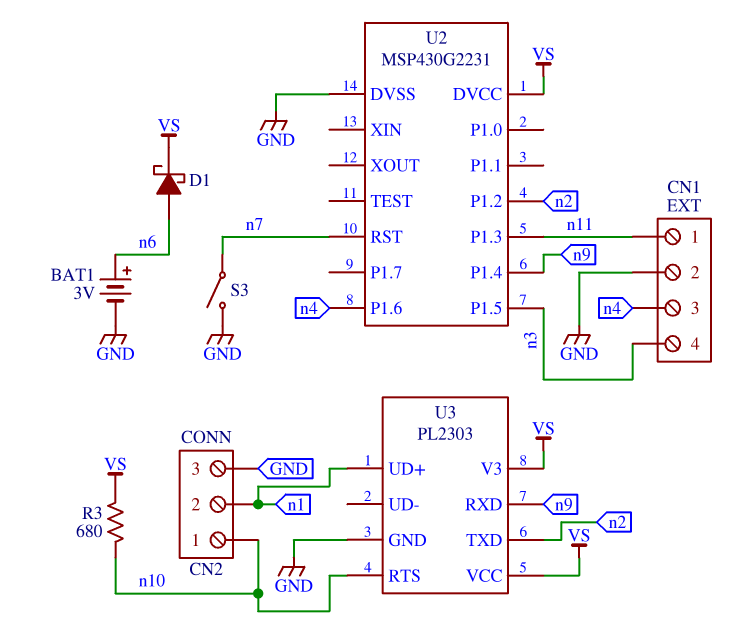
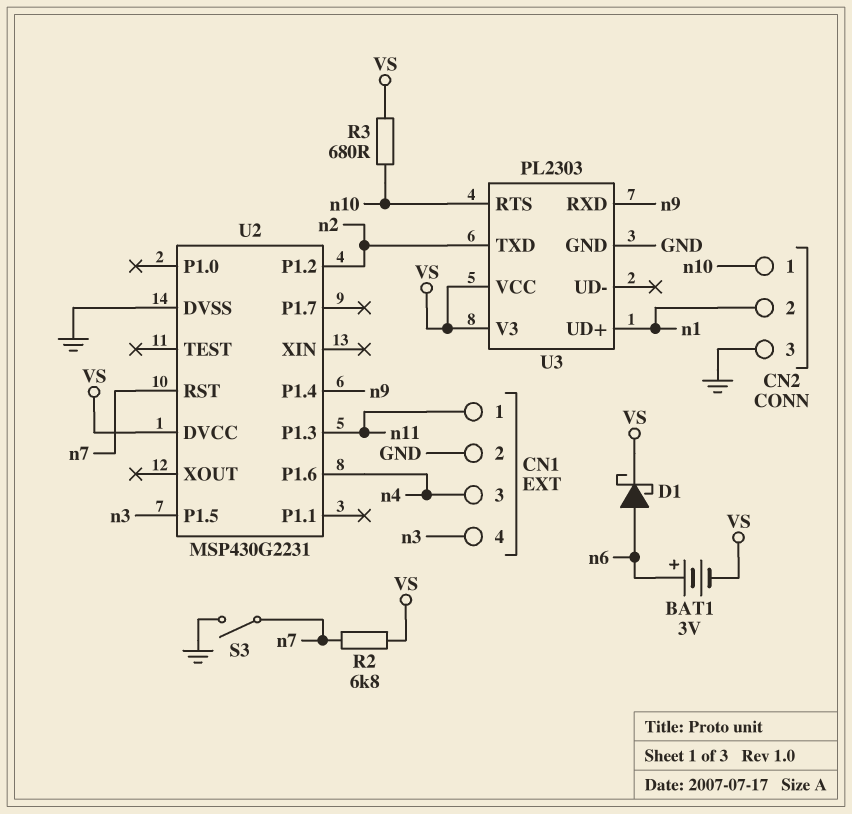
BAT1: 3V (plus n6, minus GND) -> 3V (plus n6, minus VS)
R2: none -> 6.8k (VS, n7)

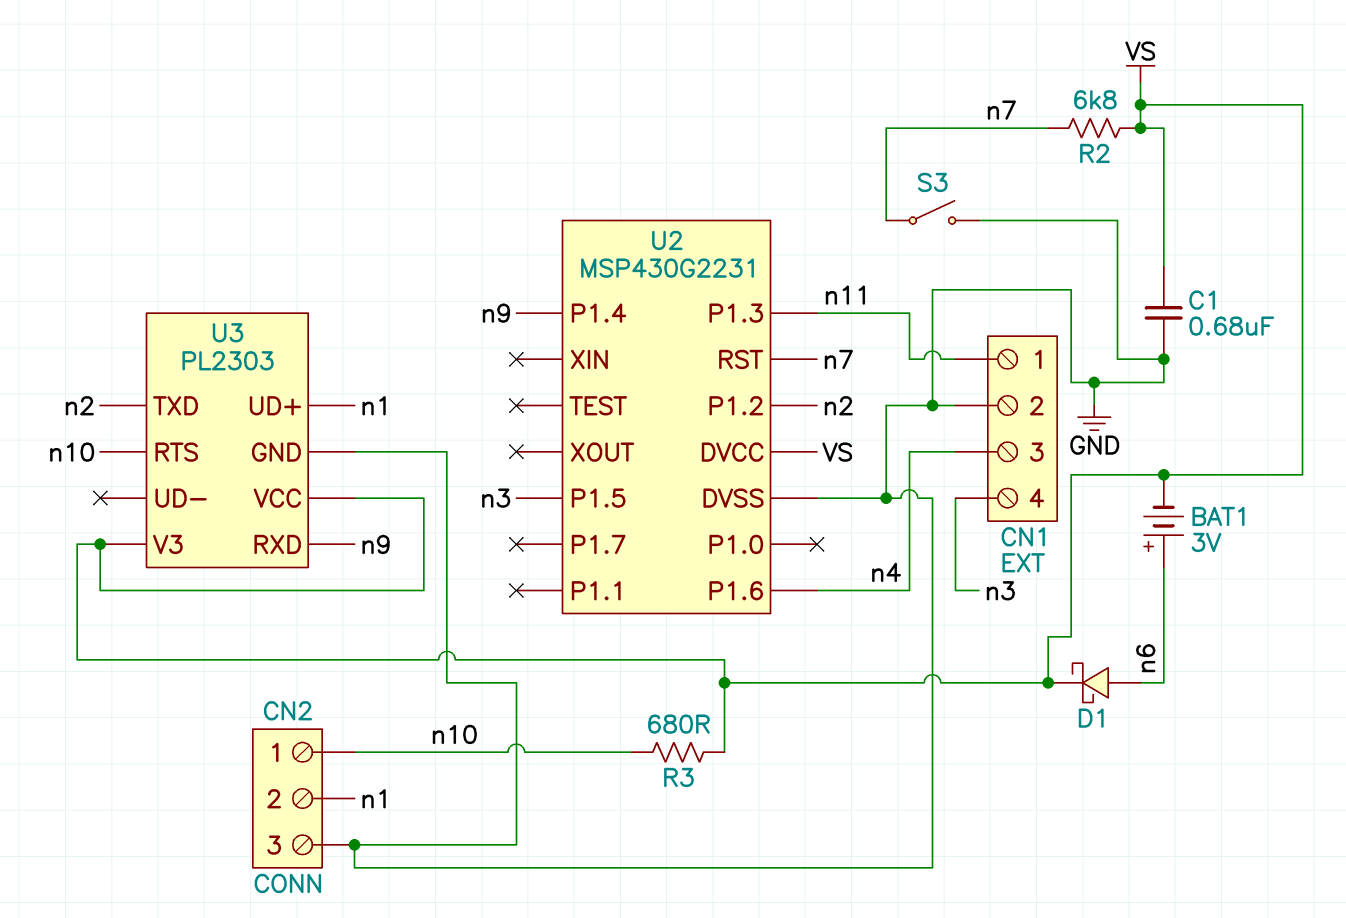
C1: none -> 680nF (GND, VS)

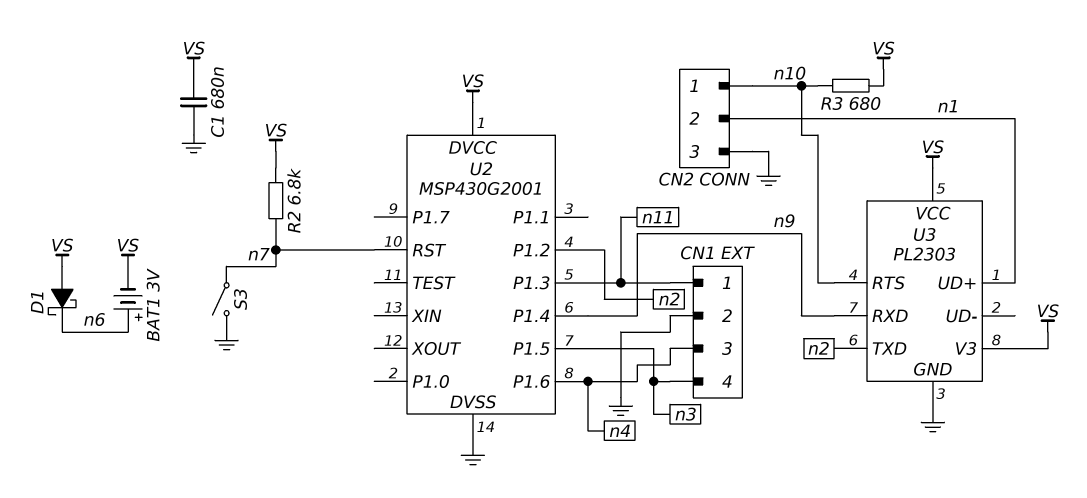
D1: schottky (A n6, K VS) -> schottky (A VS, K n6)
U2: MSP430G2231 -> MSP430G2001

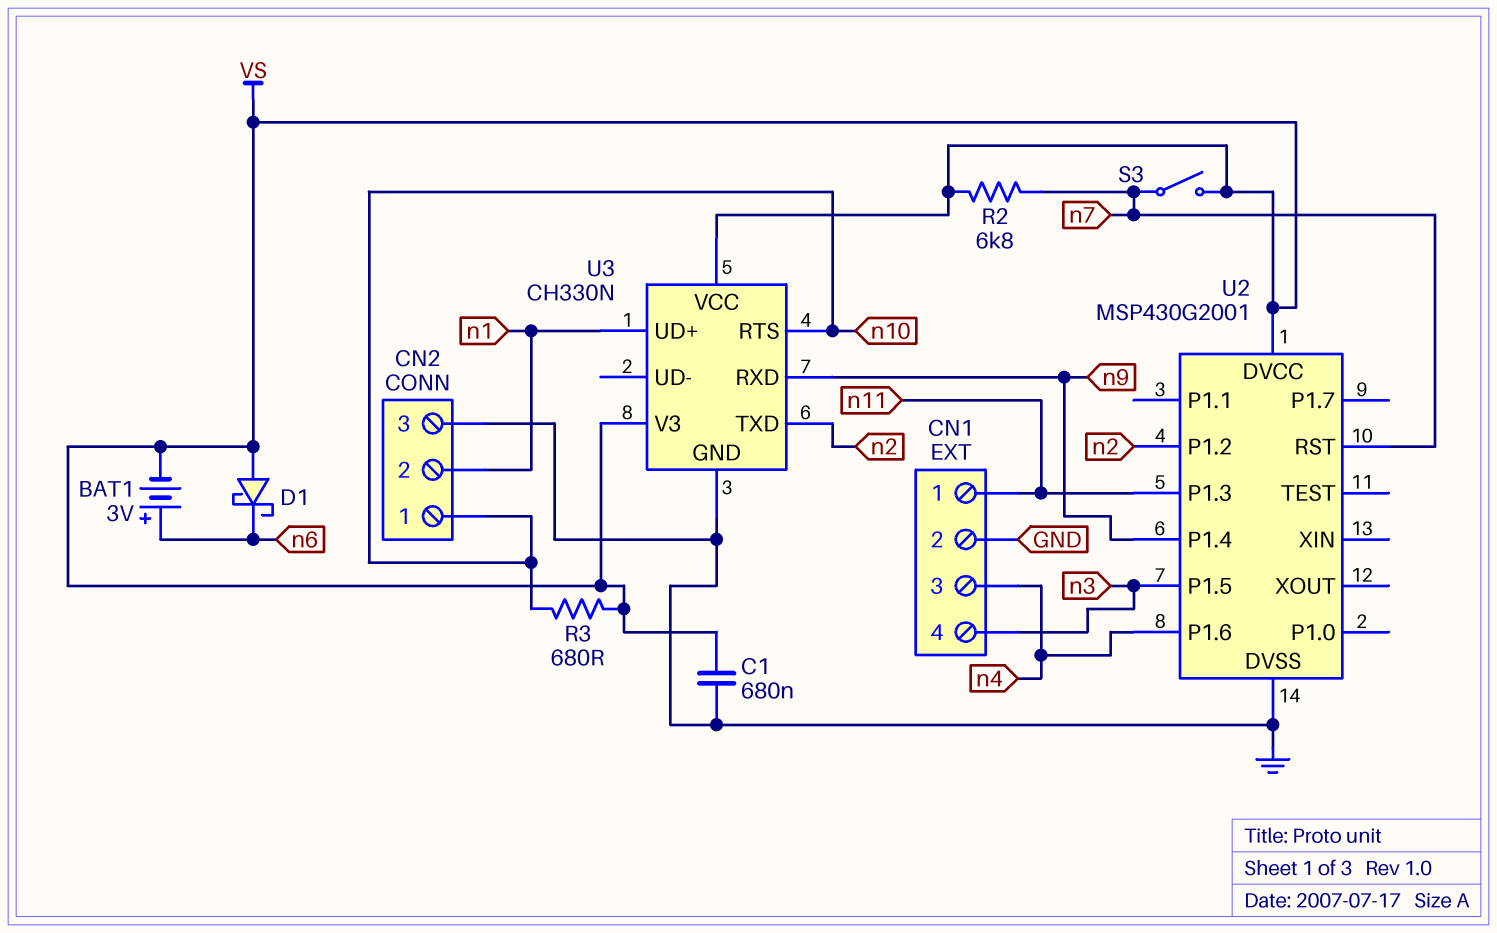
S3: switch (GND, n7) -> switch (VS, n7)
U3: PL2303 -> CH330N

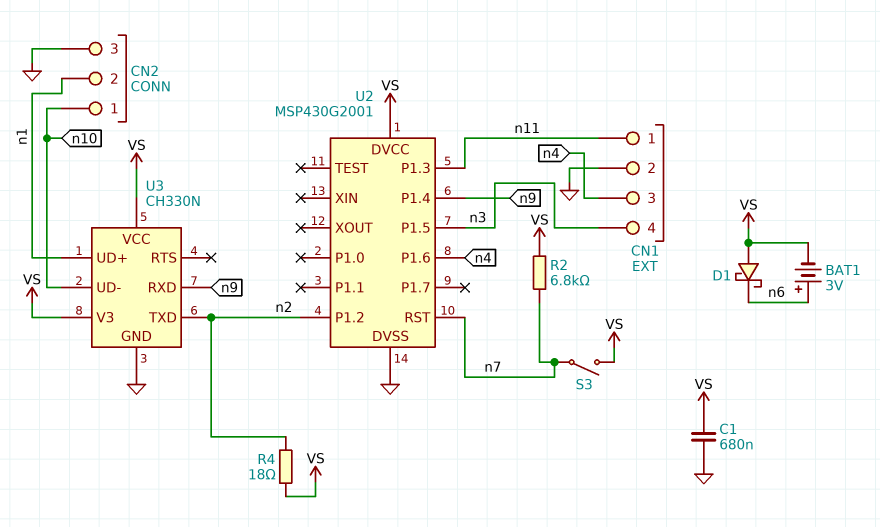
R3: 680 (VS, n10) -> none
R4: none -> 18 (VS, n2)
U3 pin RTS: n10 -> none
U3 pin UD-: none -> n10

